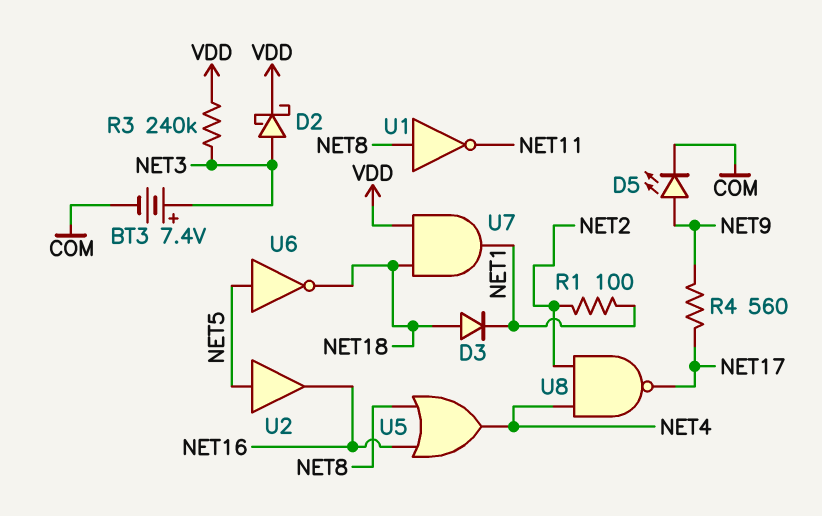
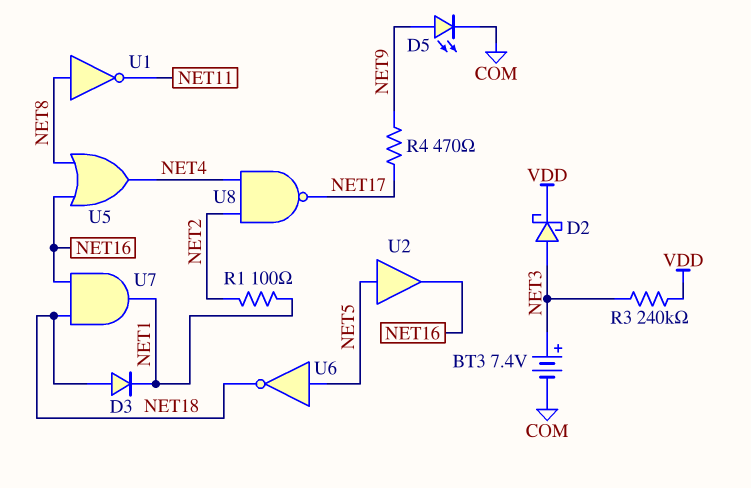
R4: 560 (NET9, NET17) -> 470 (NET9, NET17)
U7: AND (in NET18, in VDD, out NET1) -> AND (in NET16, in NET18, out NET1)

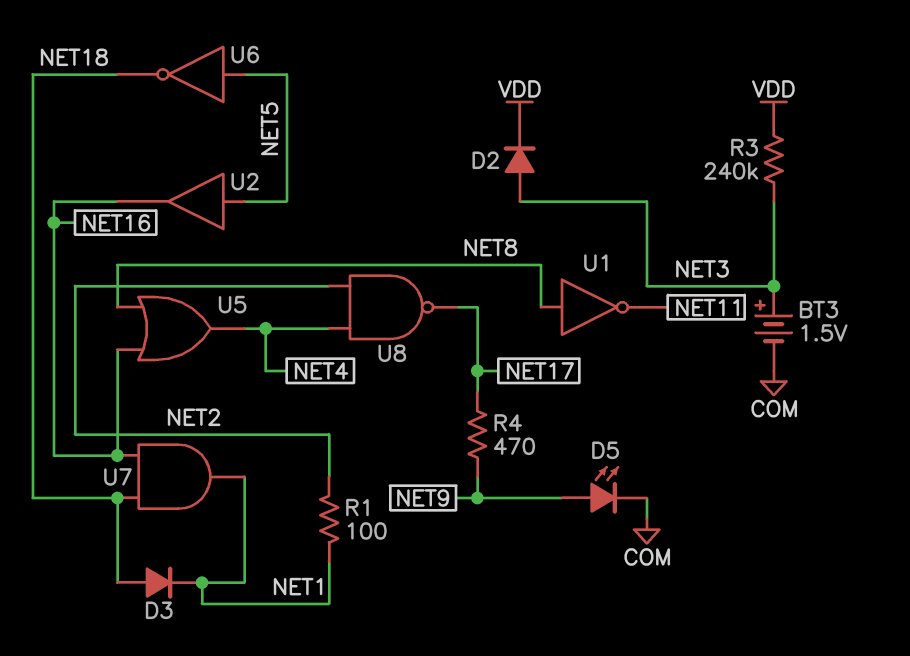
BT3: 7.4V (plus NET3, minus COM) -> 1.5V (plus NET3, minus COM)
D2: schottky (A NET3, K VDD) -> diode (A NET3, K VDD)

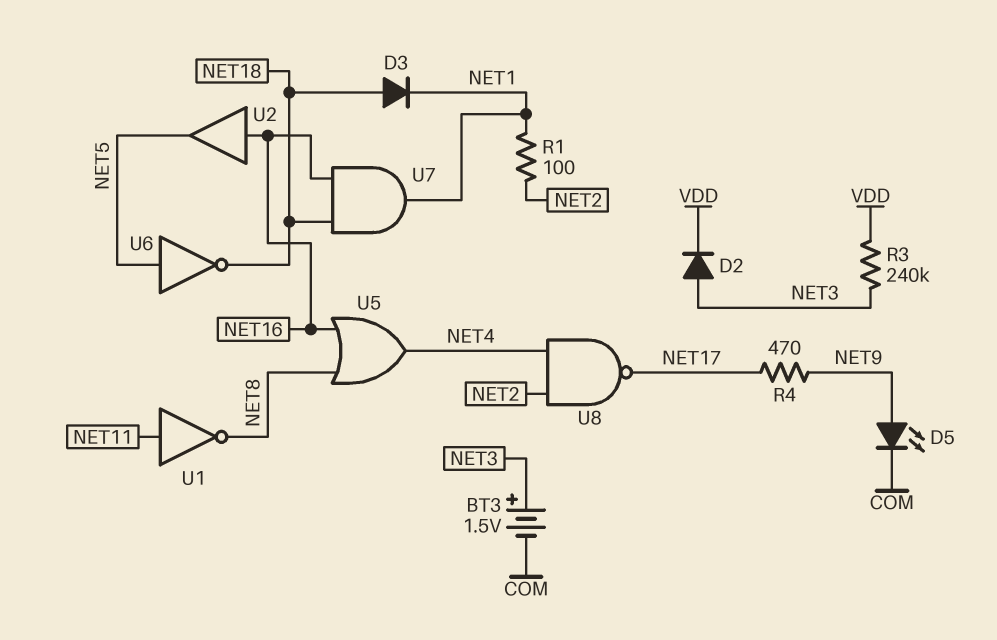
U1: NOT (in NET8, out NET11) -> NOT (in NET11, out NET8)
U2: buffer (in NET5, out NET16) -> buffer (in NET16, out NET5)

